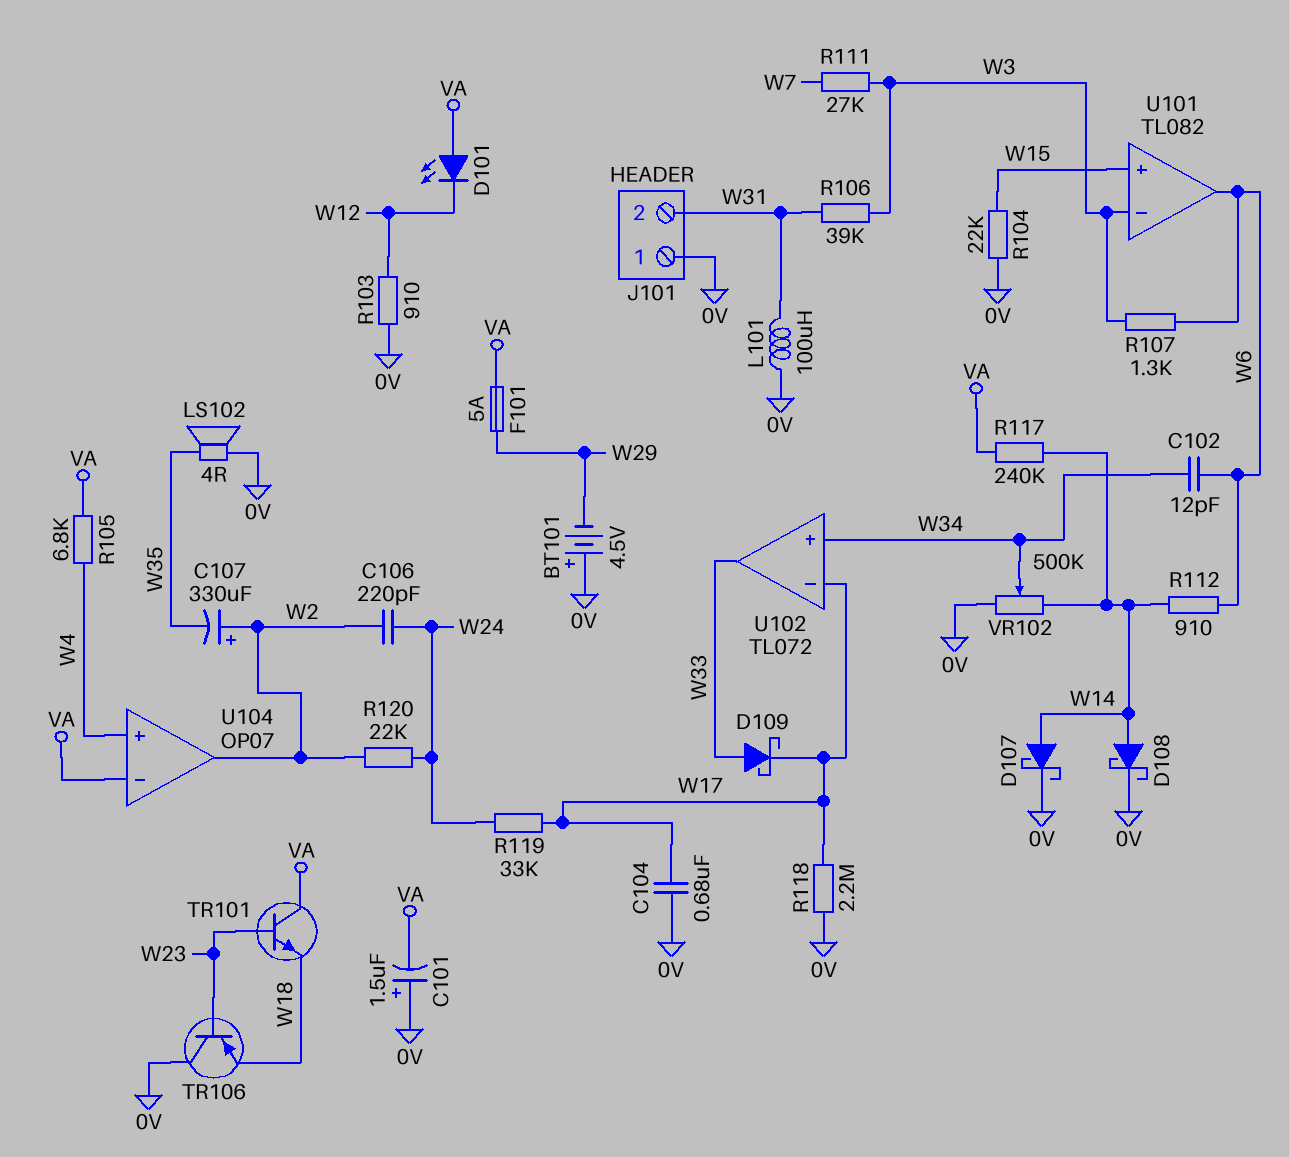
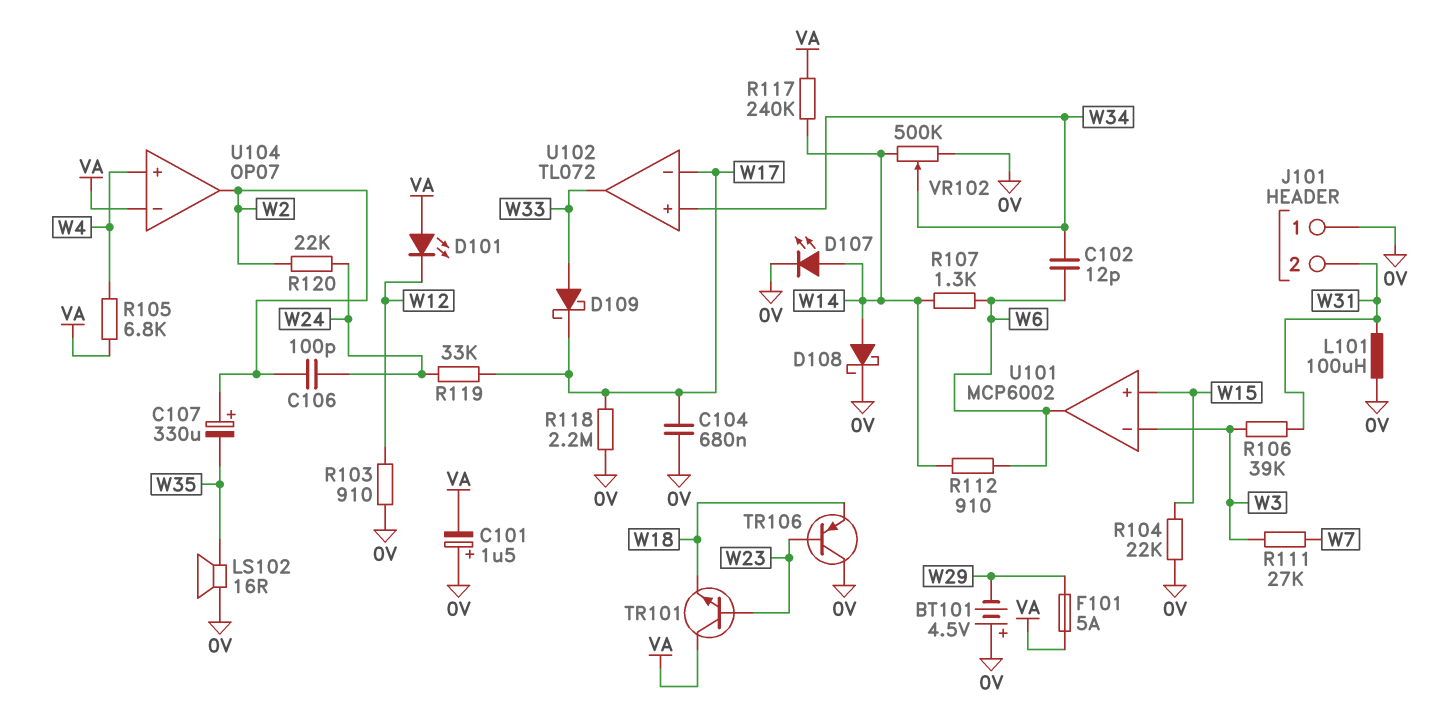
C106: 220pF (W2, W24) -> 100pF (W2, W24)
D107: schottky (A W14, K 0V) -> LED (A W14, K 0V)
LS102: speaker 4R (0V, W35) -> speaker 16R (0V, W35)
R107: 1.3k (W3, W6) -> 1.3k (W6, W14)
U101: TL082 -> MCP6002

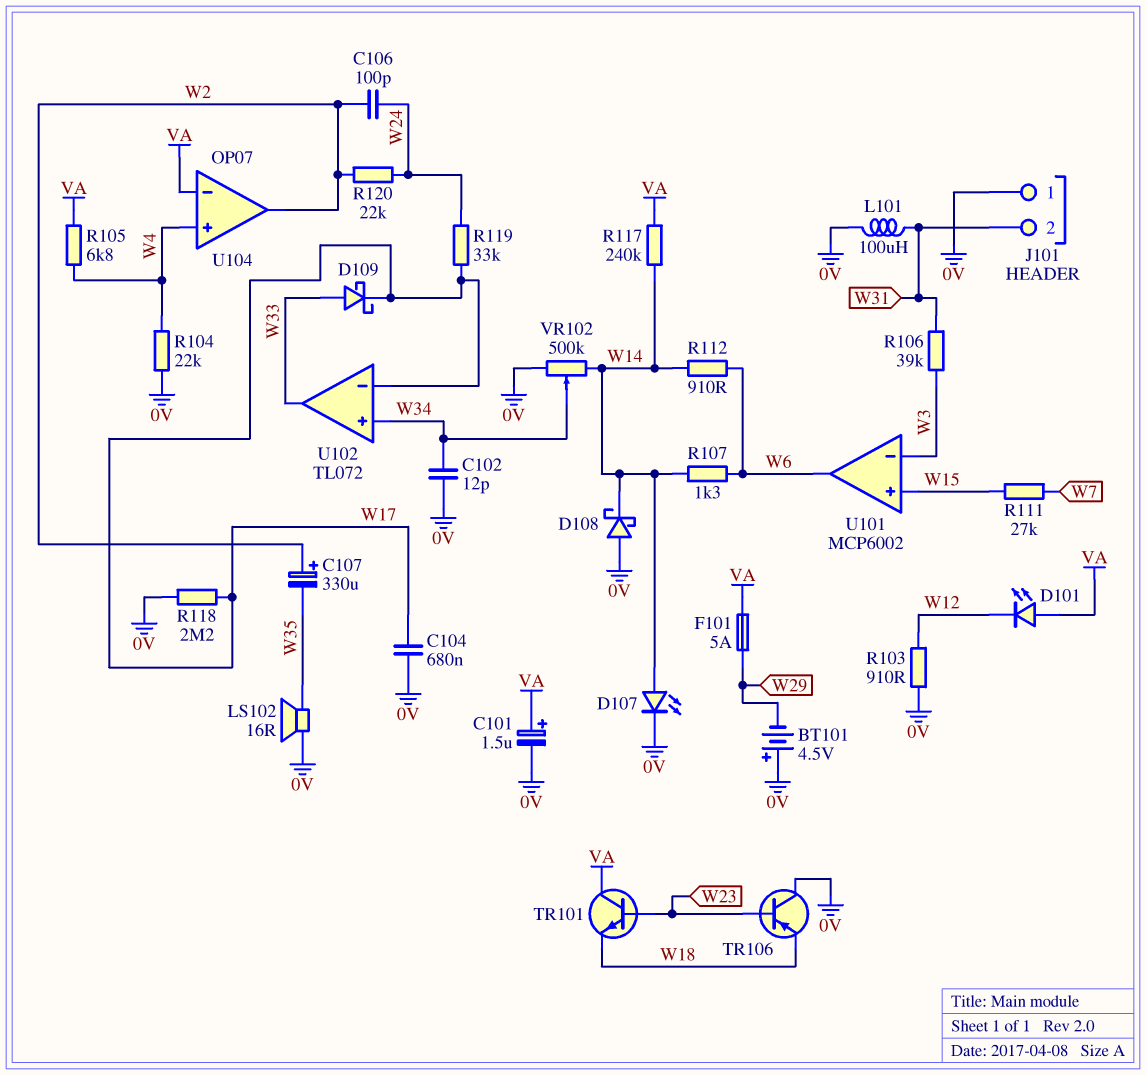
C101: 1.5uF (plus 0V, minus VA) -> 1.5uF (plus VA, minus 0V)
C102: 12pF (W6, W34) -> 12pF (0V, W34)
D108: schottky (A W14, K 0V) -> schottky (A 0V, K W14)
R104: 22k (0V, W15) -> 22k (0V, W4)
R111: 27k (W3, W7) -> 27k (W7, W15)

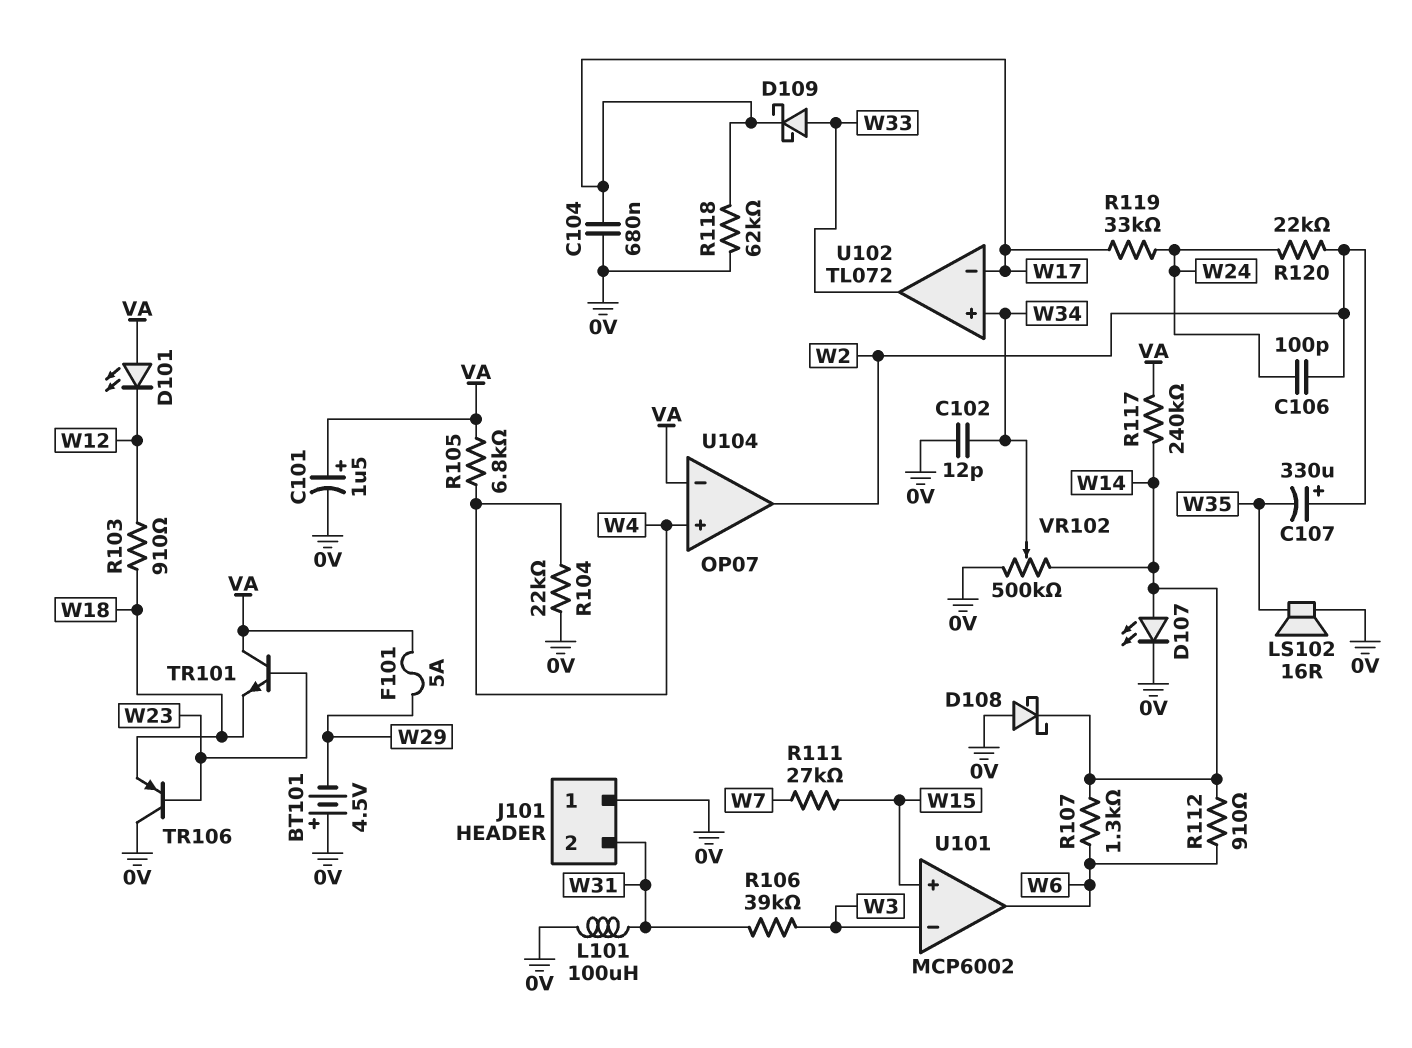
R103: 910 (0V, W12) -> 910 (W12, W18)
R118: 2.2M (0V, W17) -> 62k (0V, W17)

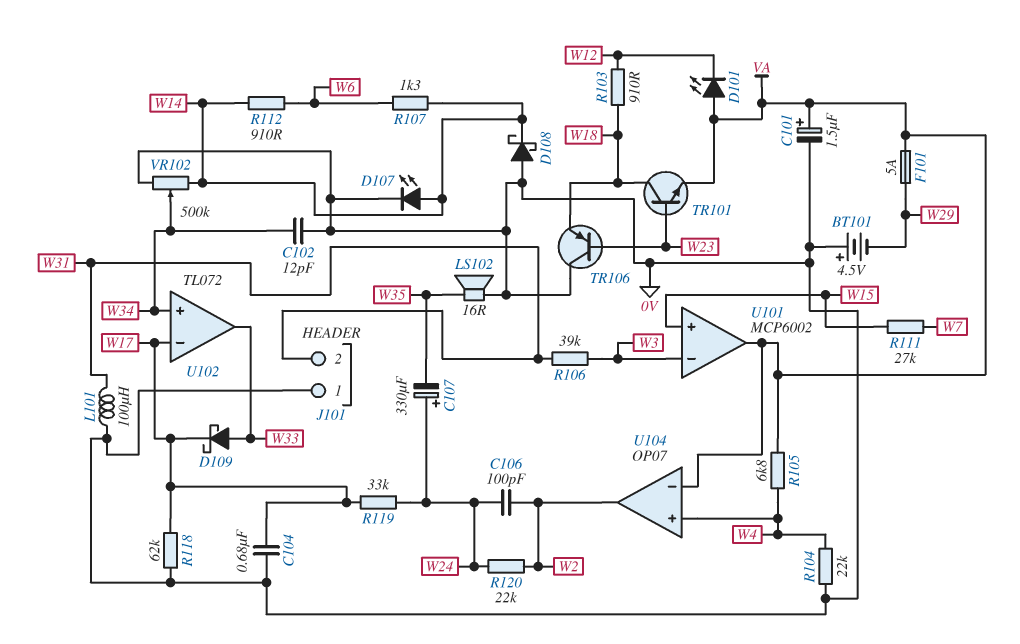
C107: 330uF (plus W2, minus W35) -> 330uF (plus W24, minus W35)
R117: 240k (VA, W14) -> none
TR101: NPN (B W23, C VA, E W18) -> NPN (B W23, C W18, E VA)
U101 pin out: W6 -> VA

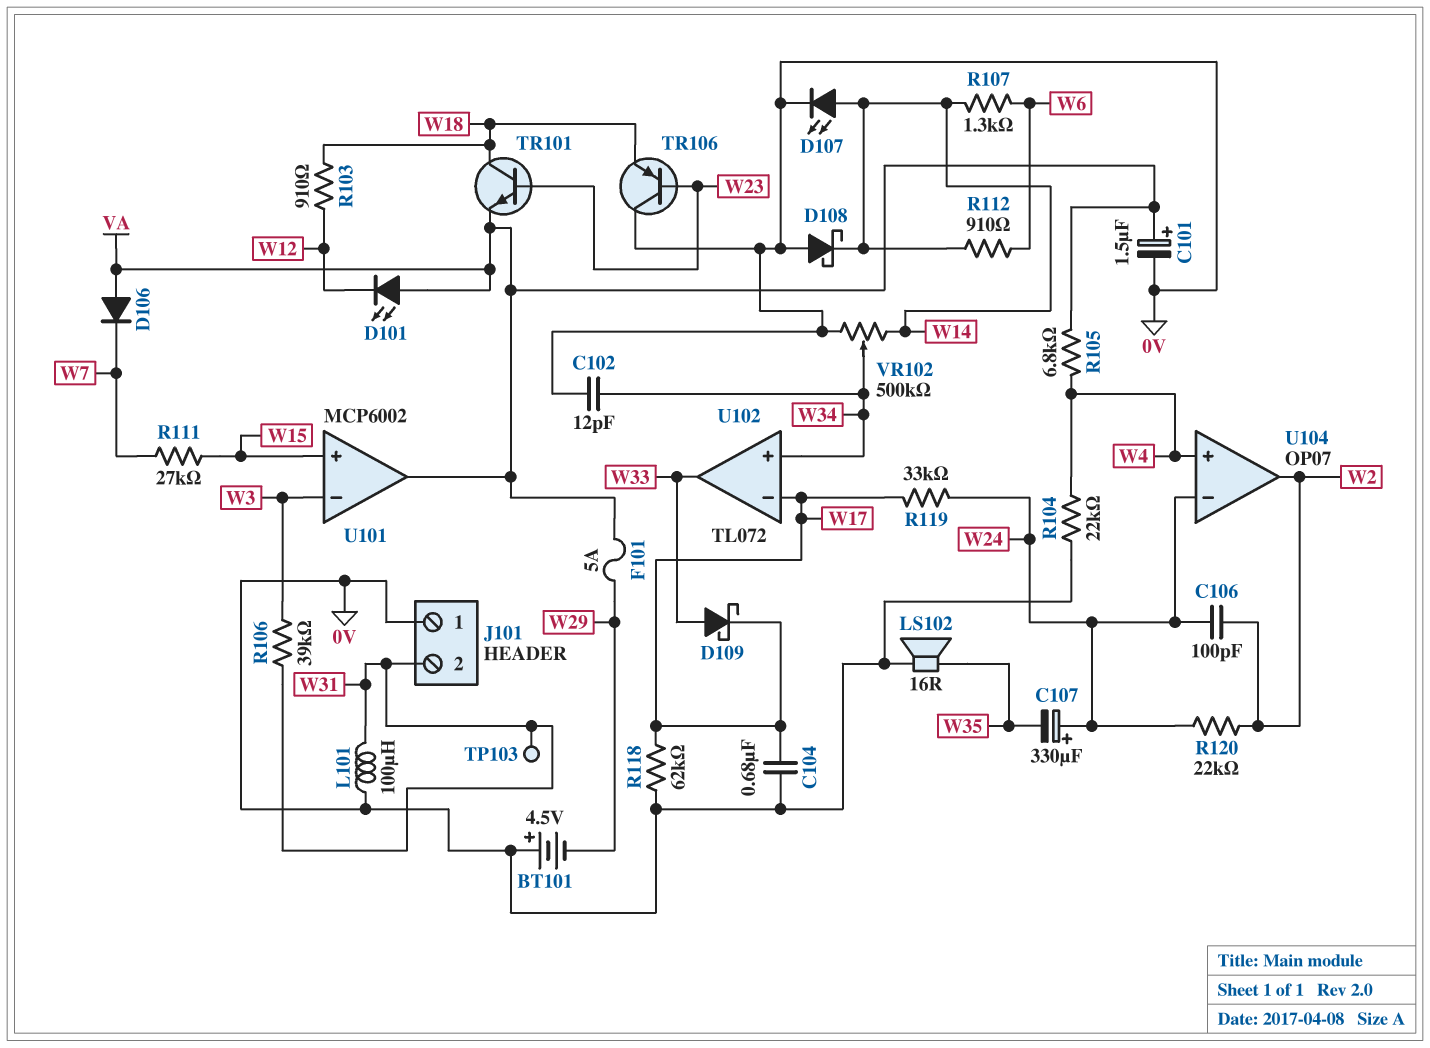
D106: none -> diode (A VA, K W7)
TP103: none -> test point (W31)
U104 pin in-: VA -> W24

